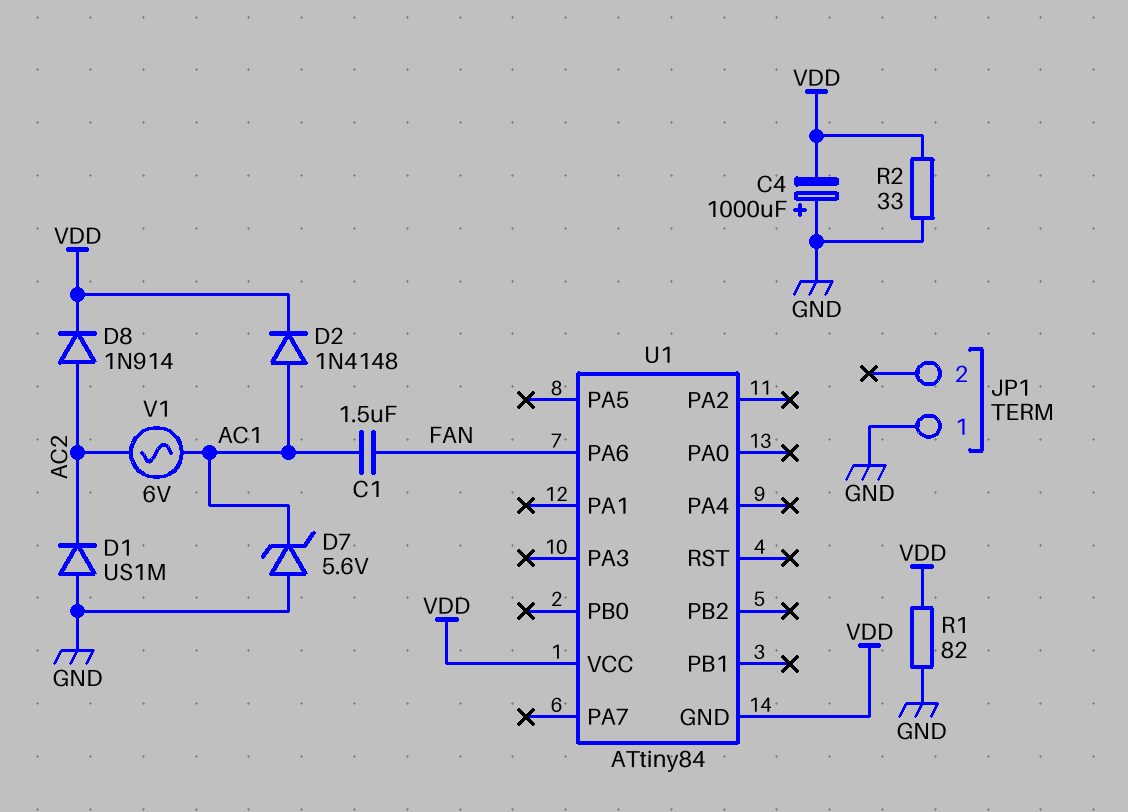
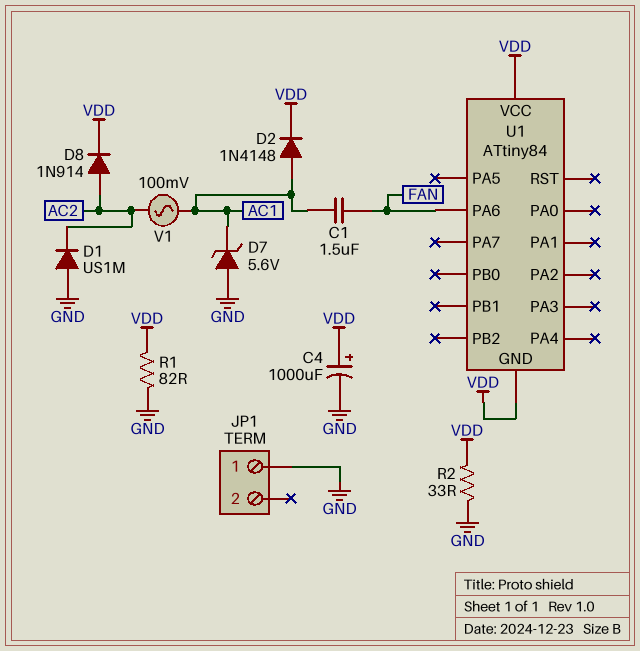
C4: 1000uF (plus GND, minus VDD) -> 1000uF (plus VDD, minus GND)
V1: AC 6V (AC1, AC2) -> AC 100mV (AC1, AC2)

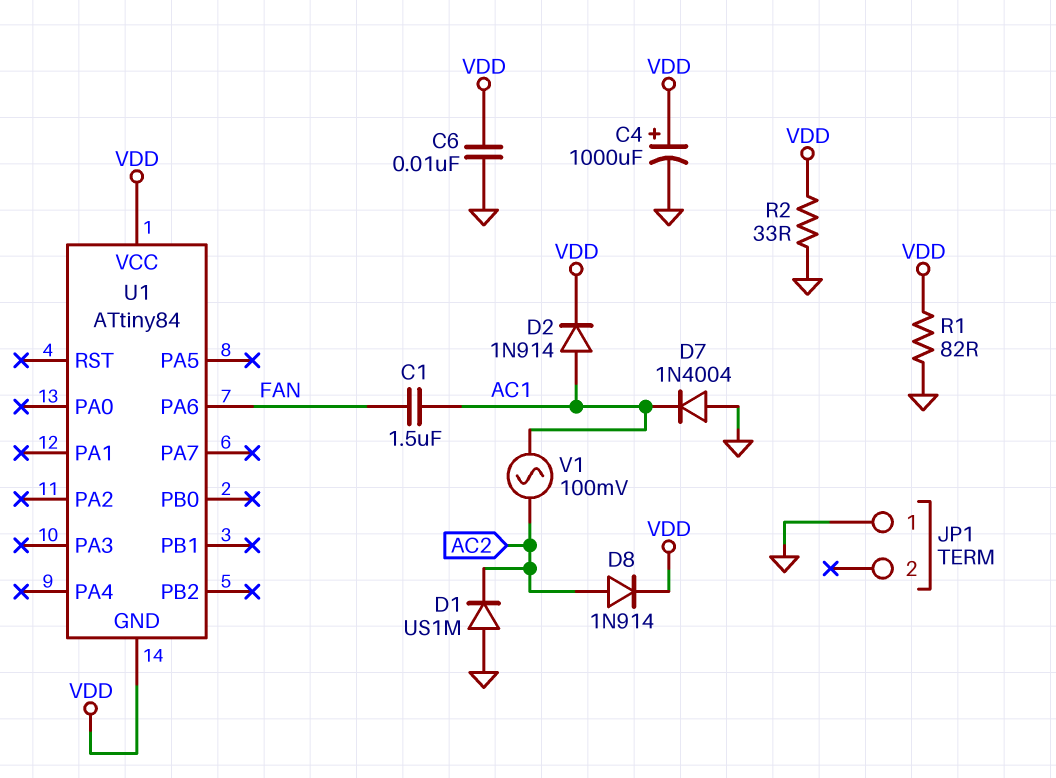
C6: none -> 10nF (GND, VDD)
D2: diode 1N4148 (A AC1, K VDD) -> diode 1N914 (A AC1, K VDD)
D7: zener 5.6V (A GND, K AC1) -> diode 1N4004 (A GND, K AC1)

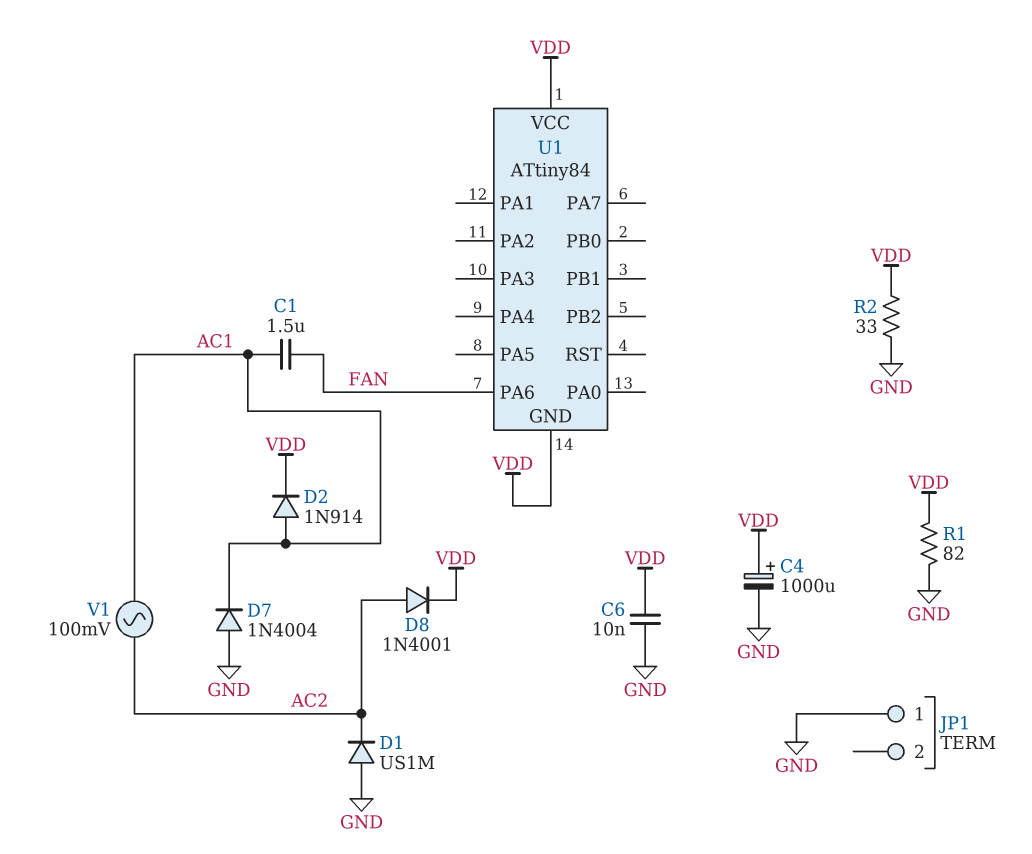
D8: diode 1N914 (A AC2, K VDD) -> diode 1N4001 (A AC2, K VDD)

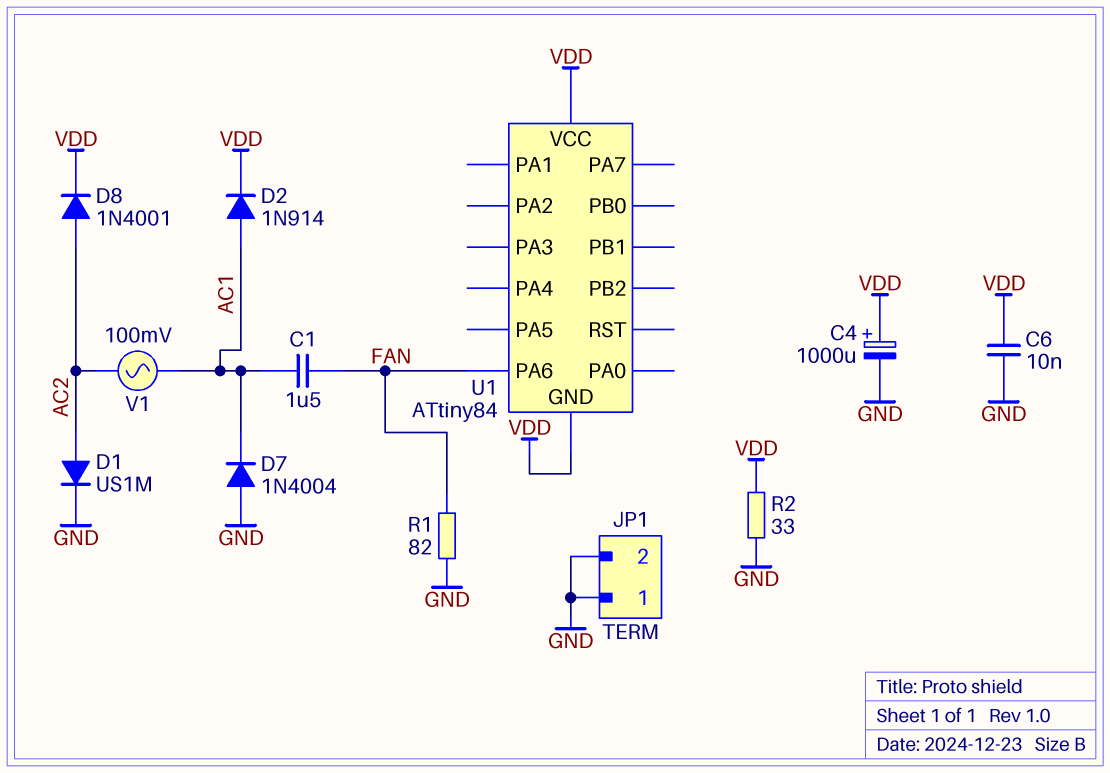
D1: diode US1M (A GND, K AC2) -> diode US1M (A AC2, K GND)
JP1 pin 2: none -> GND
R1: 82 (GND, VDD) -> 82 (FAN, GND)

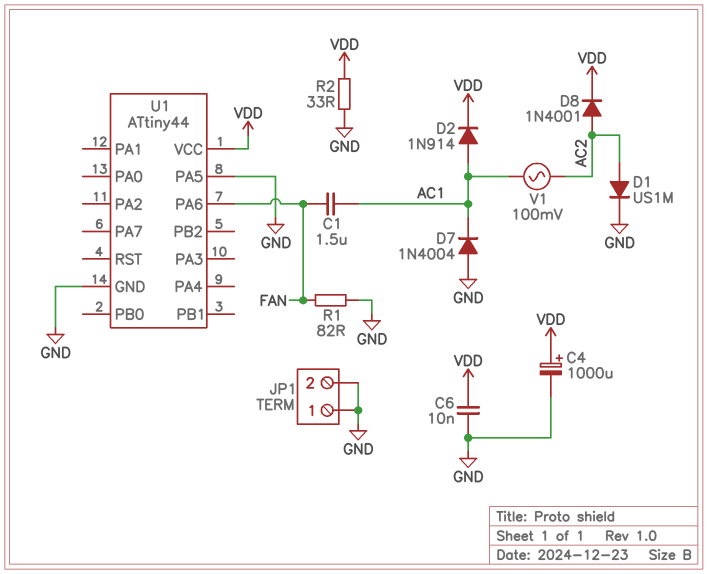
U1: ATtiny84 -> ATtiny44
U1 pin GND: VDD -> GND
U1 pin PA5: none -> GND

